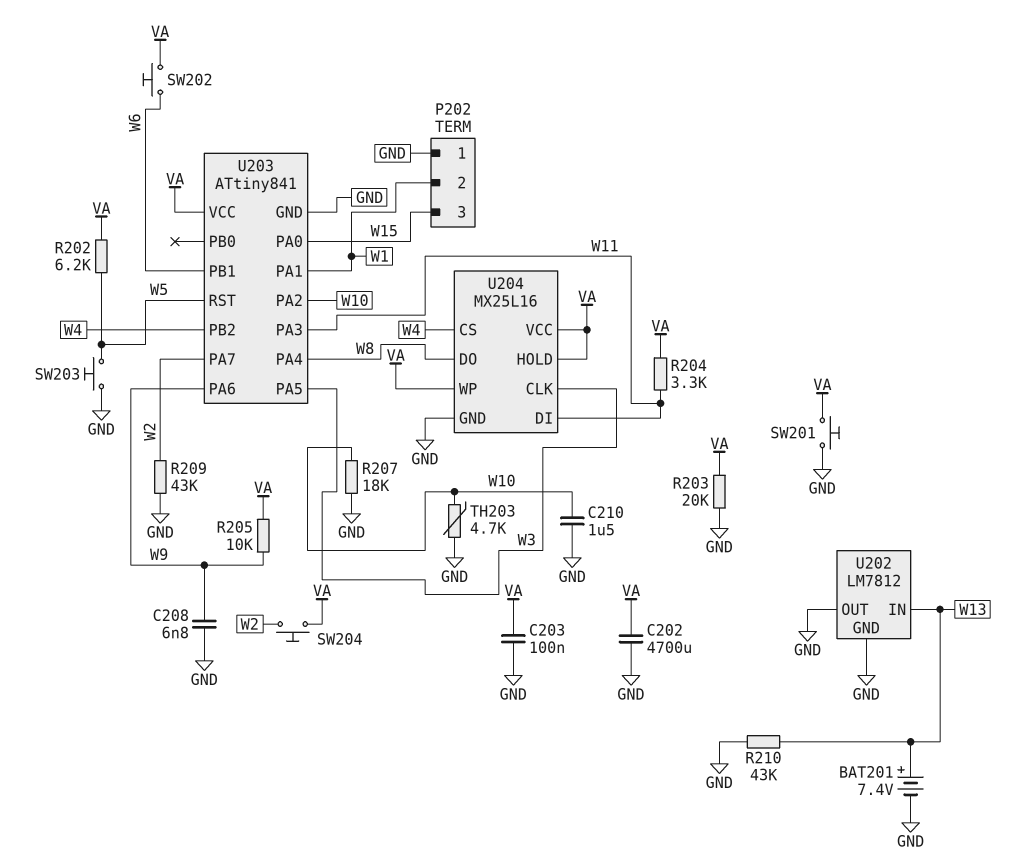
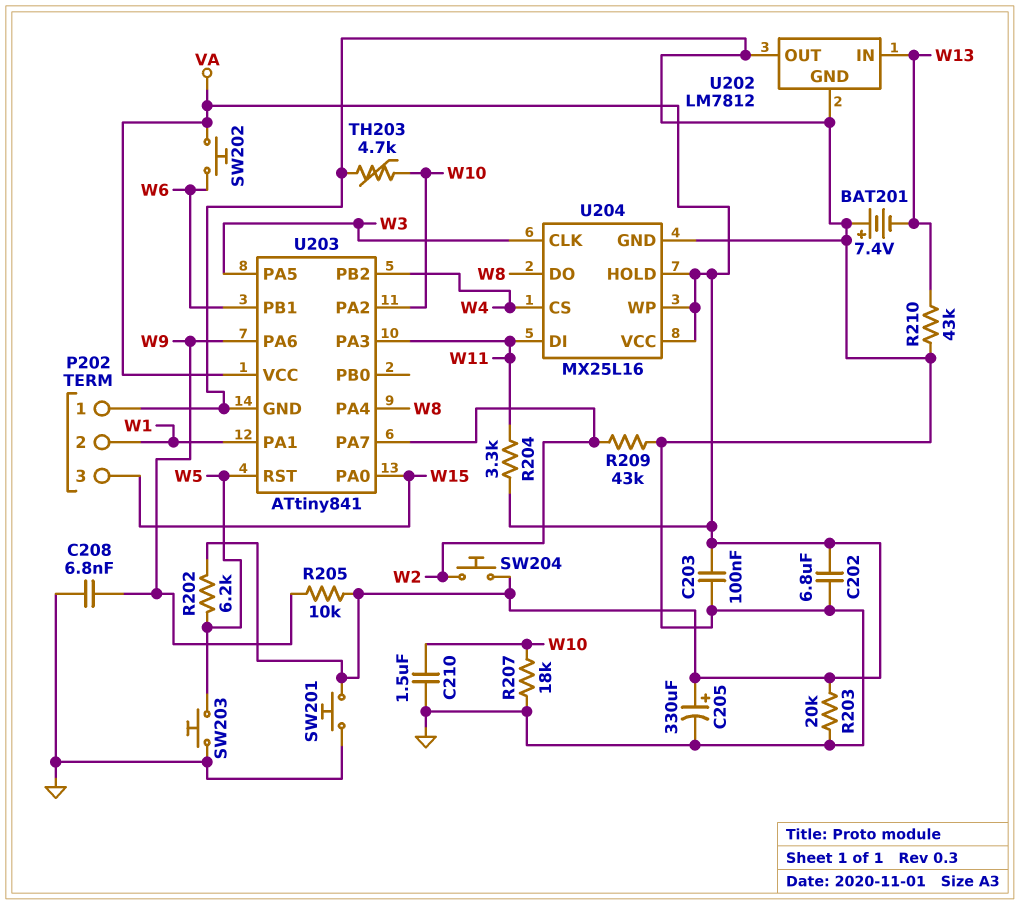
BAT201: 7.4V (plus W13, minus GND) -> 7.4V (plus GND, minus W13)
C202: 4700uF (GND, VA) -> 6.8uF (GND, VA)
C205: none -> 330uF (plus VA, minus GND)

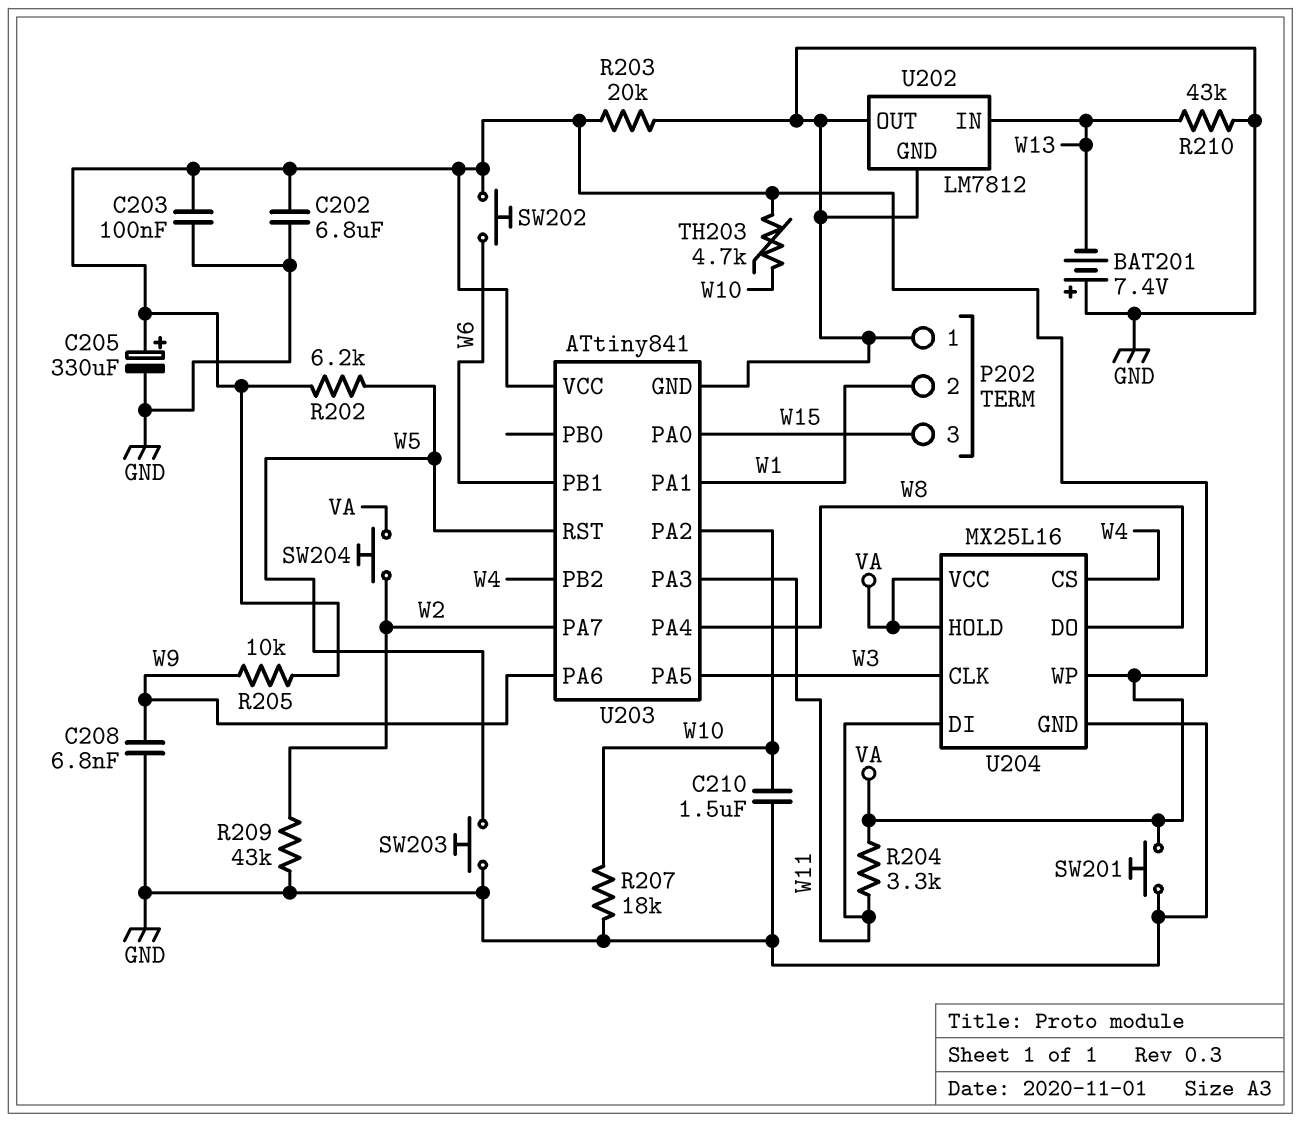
TH203: 4.7k (GND, W10) -> 4.7k (VA, W10)

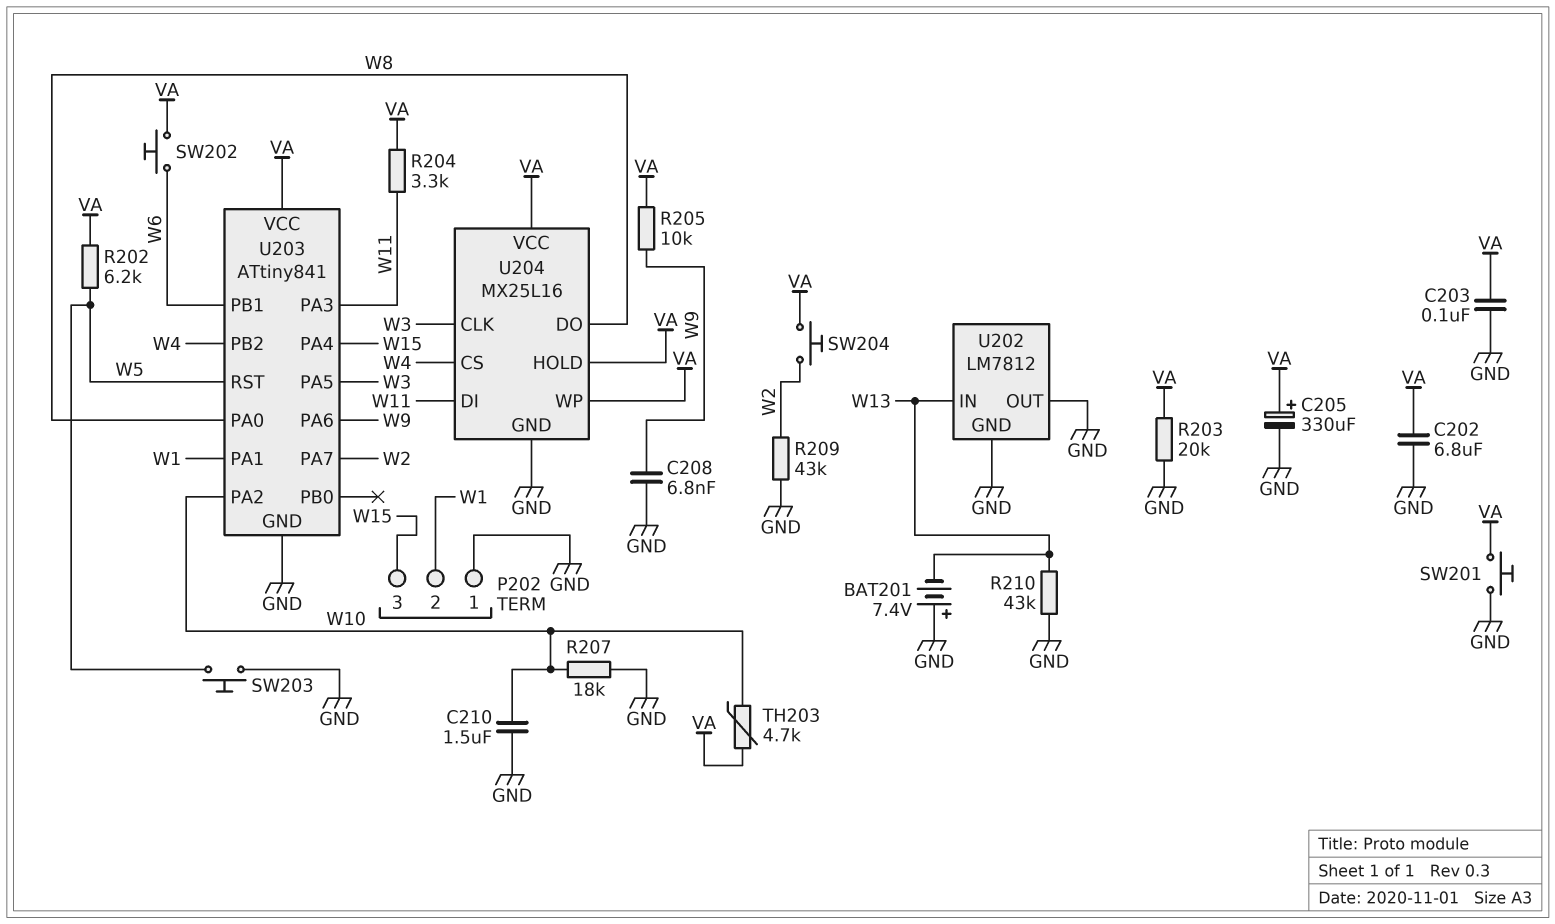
U203 pin PA0: W15 -> W8
U203 pin PA4: W8 -> W15

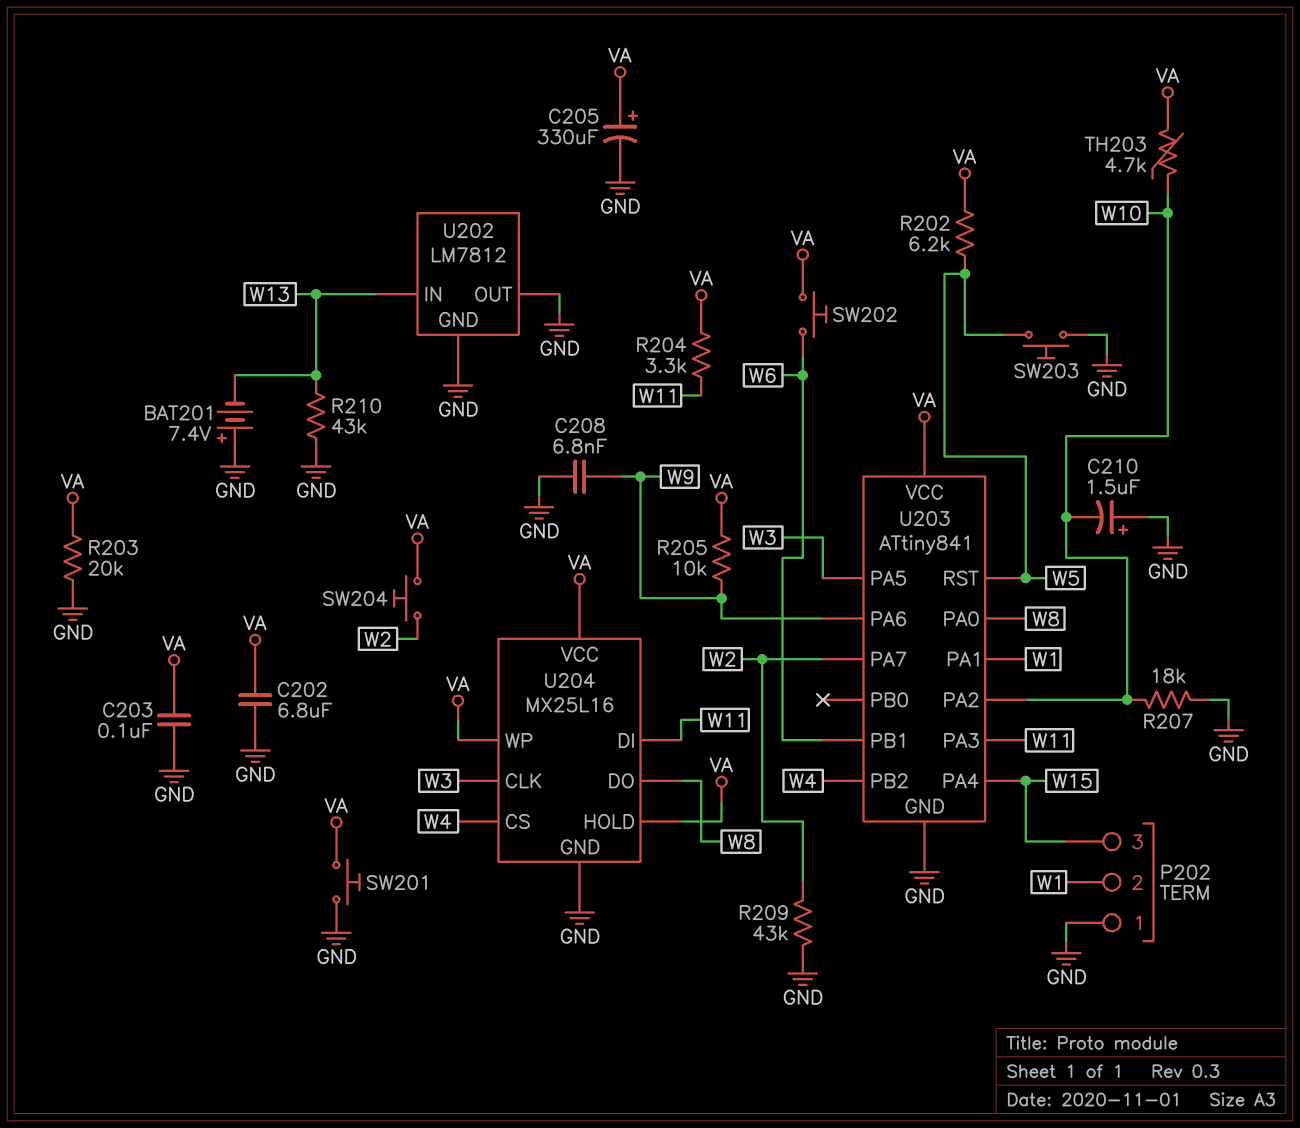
C210: 1.5uF (GND, W10) -> 1.5uF (plus GND, minus W10)

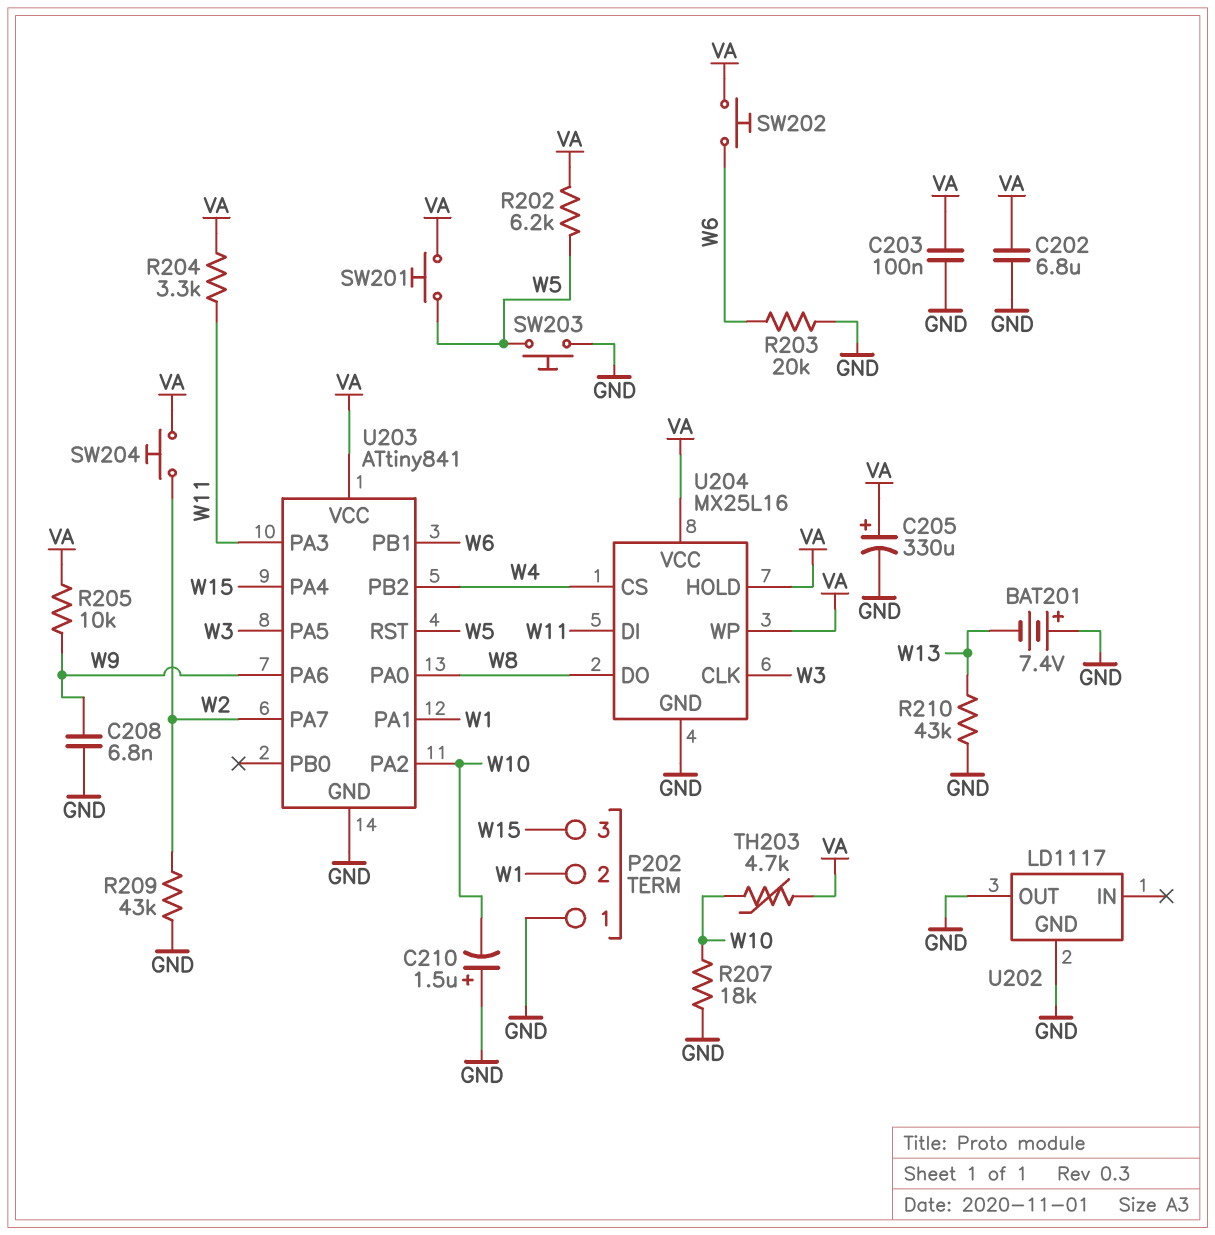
R203: 20k (GND, VA) -> 20k (GND, W6)
SW201: button (GND, VA) -> button (VA, W5)
U202: LM7812 -> LD1117
U202 pin IN: W13 -> none

